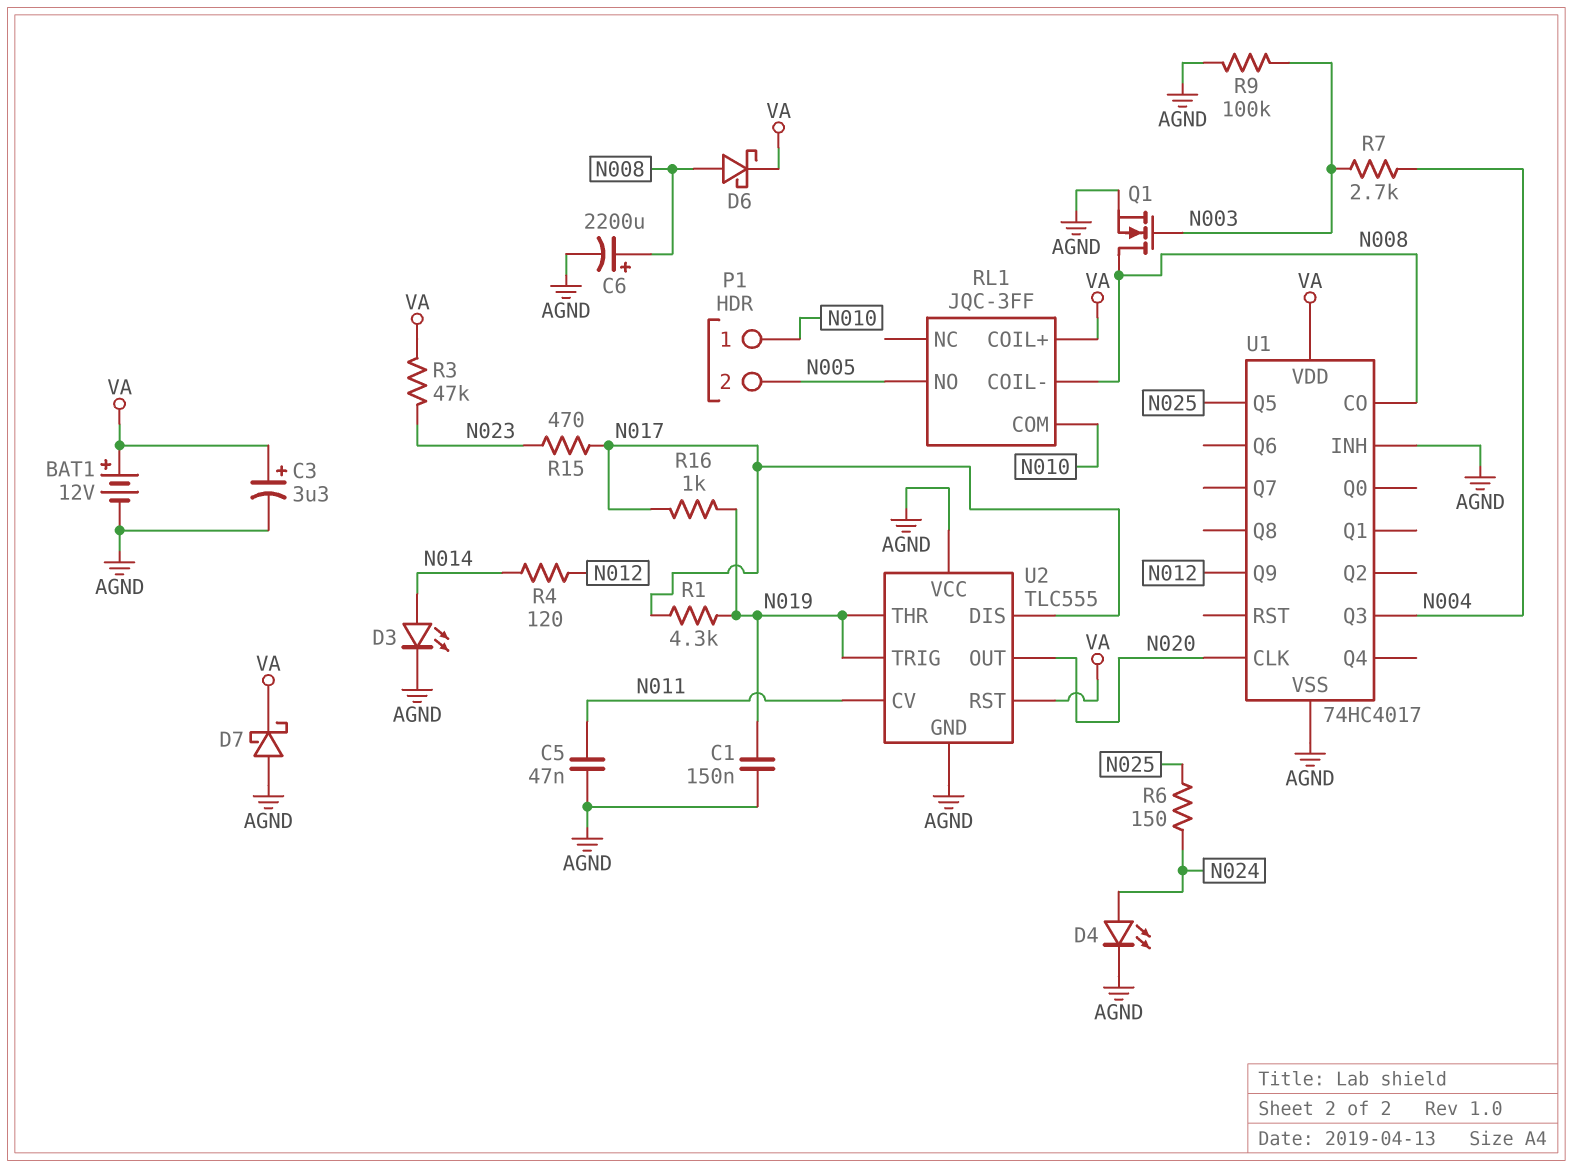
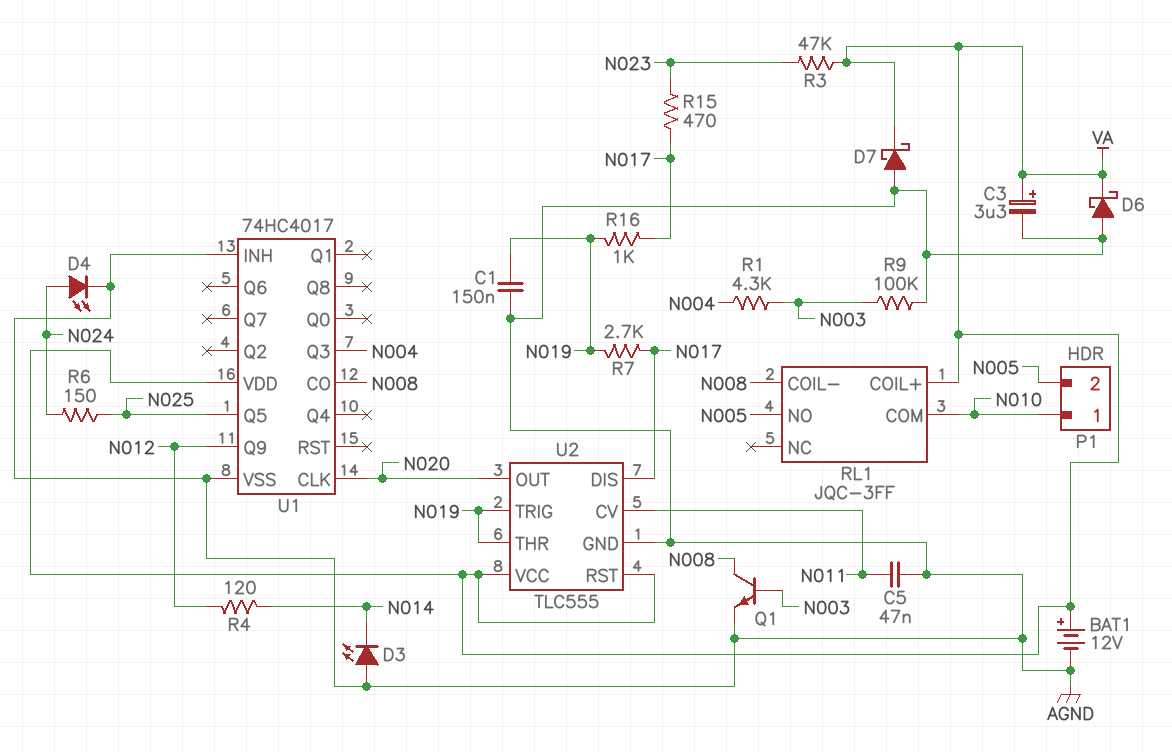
C6: 2200uF (plus N008, minus AGND) -> none
D3: LED (A N014, K AGND) -> LED (A AGND, K N014)
D6: schottky (A N008, K VA) -> schottky (A AGND, K VA)
Q1: NMOS (G N003, D N008, S AGND) -> NPN (B N003, C N008, E AGND)
R1: 4.3k (N017, N019) -> 4.3k (N003, N004)
R7: 2.7k (N003, N004) -> 2.7k (N017, N019)
U2 pin VCC: AGND -> VA

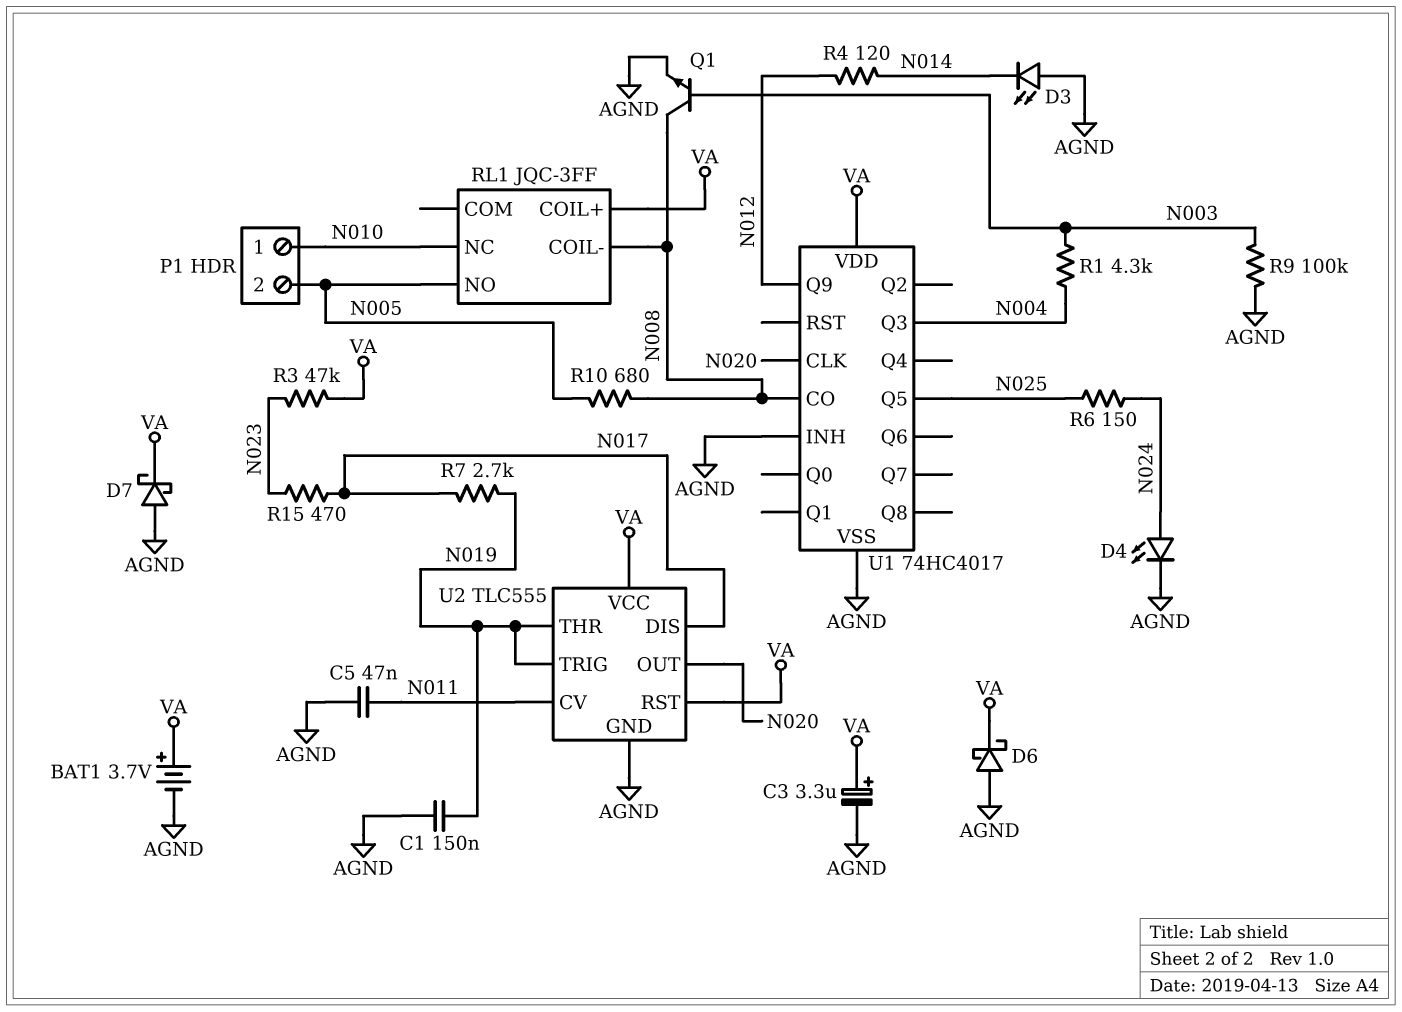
BAT1: 12V (plus VA, minus AGND) -> 3.7V (plus VA, minus AGND)
R10: none -> 680 (N005, N008)
R16: 1k (N017, N019) -> none
RL1 pin COM: N010 -> none
RL1 pin NC: none -> N010

